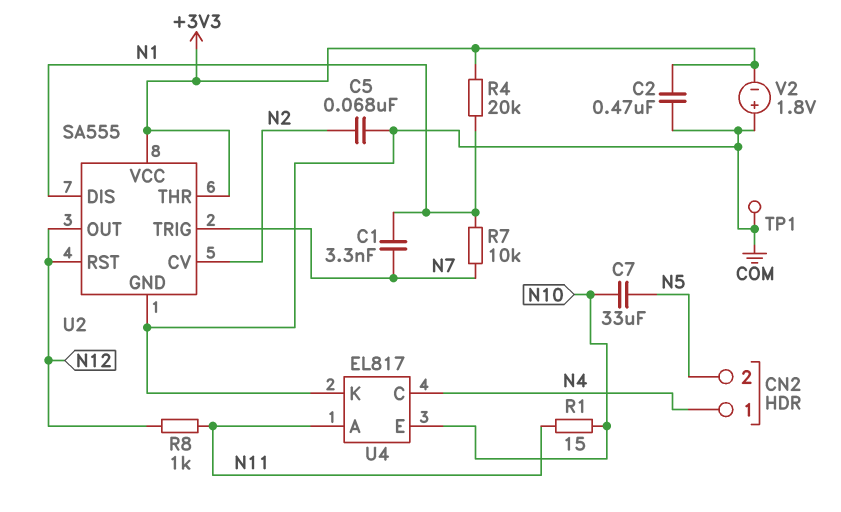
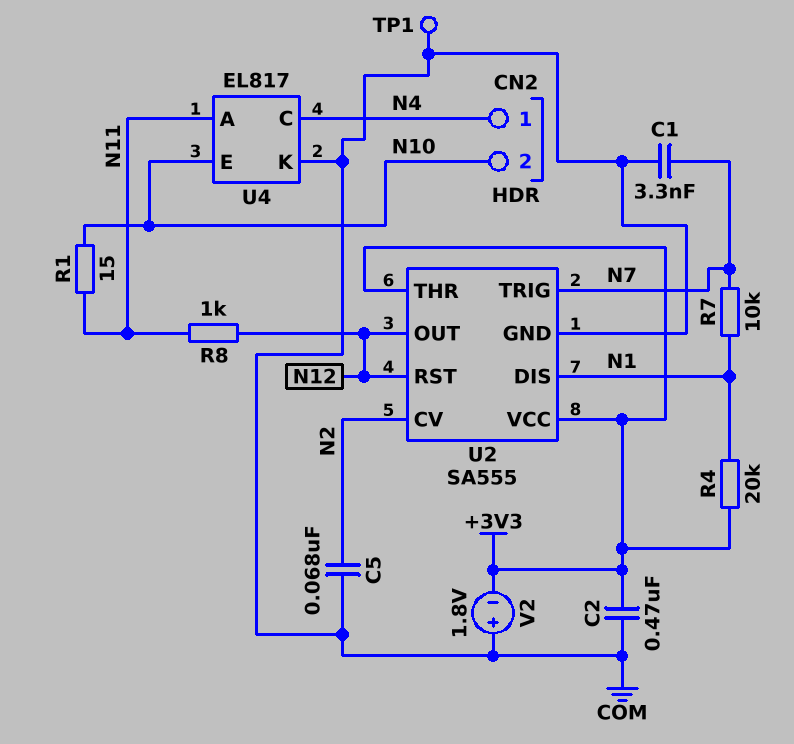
C1: 3.3nF (N1, N7) -> 3.3nF (COM, N7)
C7: 33uF (N5, N10) -> none
CN2 pin 2: N5 -> N10

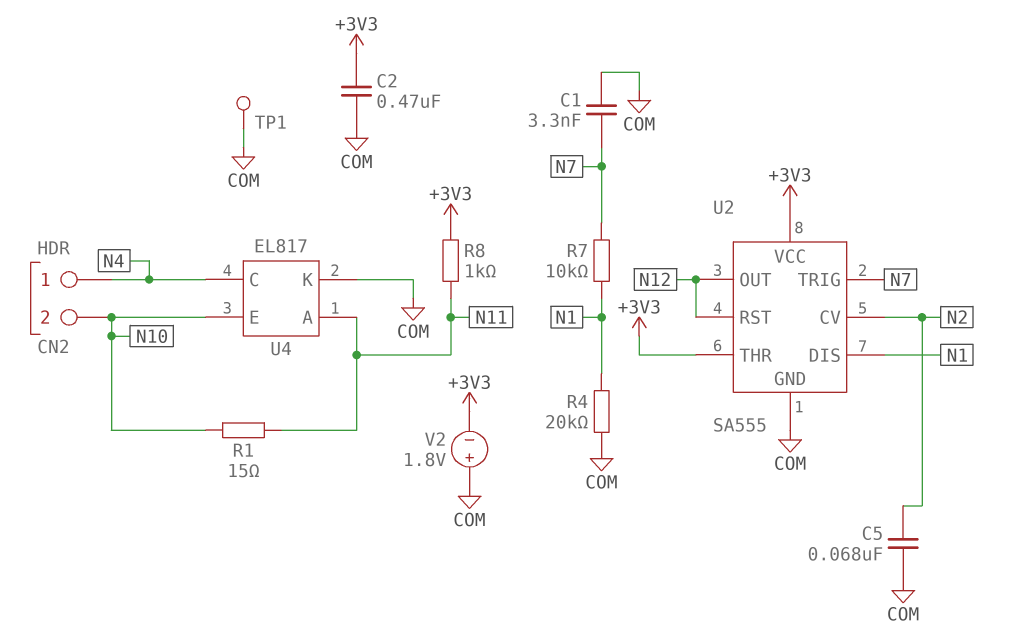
R4: 20k (+3V3, N1) -> 20k (COM, N1)
R8: 1k (N11, N12) -> 1k (+3V3, N11)

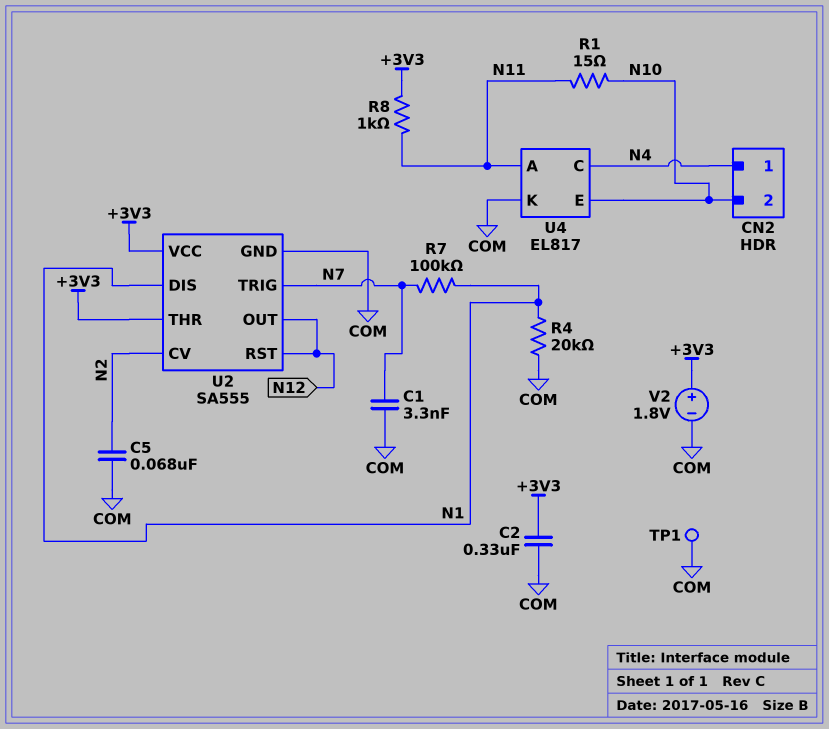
C2: 470nF (+3V3, COM) -> 330nF (+3V3, COM)
R7: 10k (N1, N7) -> 100k (N1, N7)
V2: 1.8V (plus COM, minus +3V3) -> 1.8V (plus +3V3, minus COM)

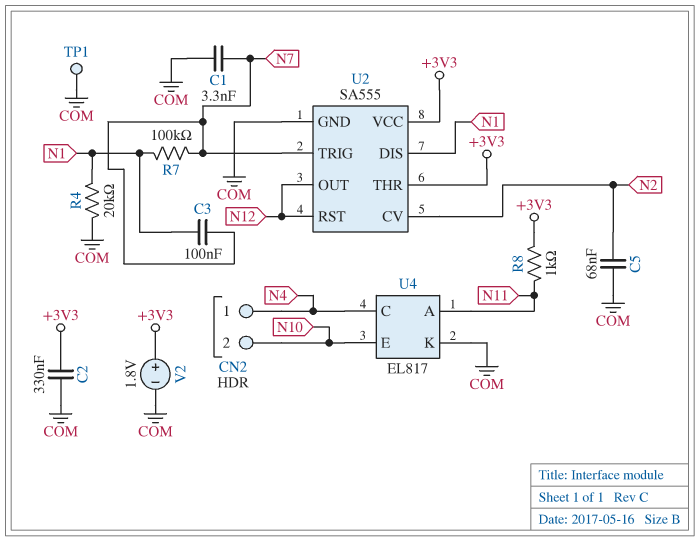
C3: none -> 100nF (N1, N7)
R1: 15 (N10, N11) -> none

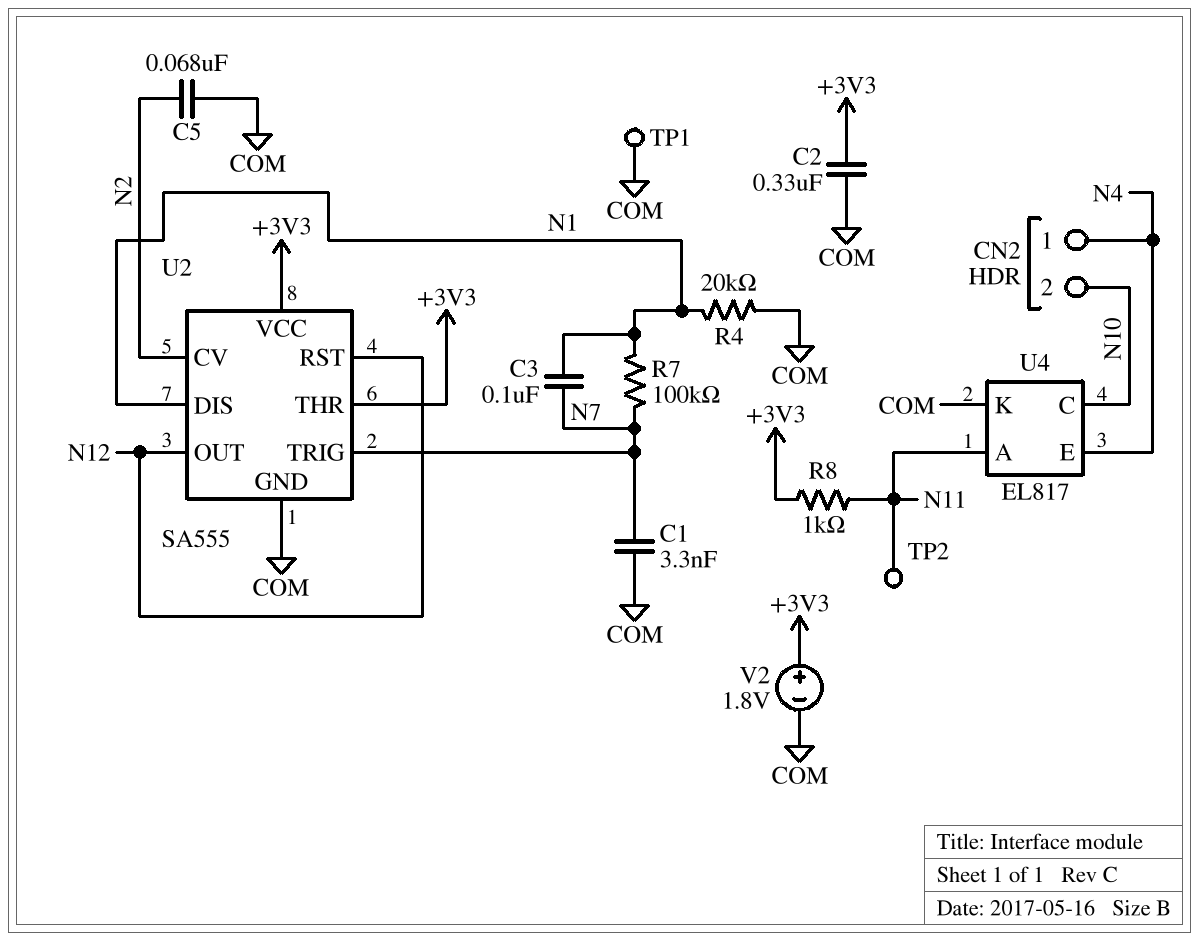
TP2: none -> test point (N11)
U4 pin C: N4 -> N10
U4 pin E: N10 -> N4

